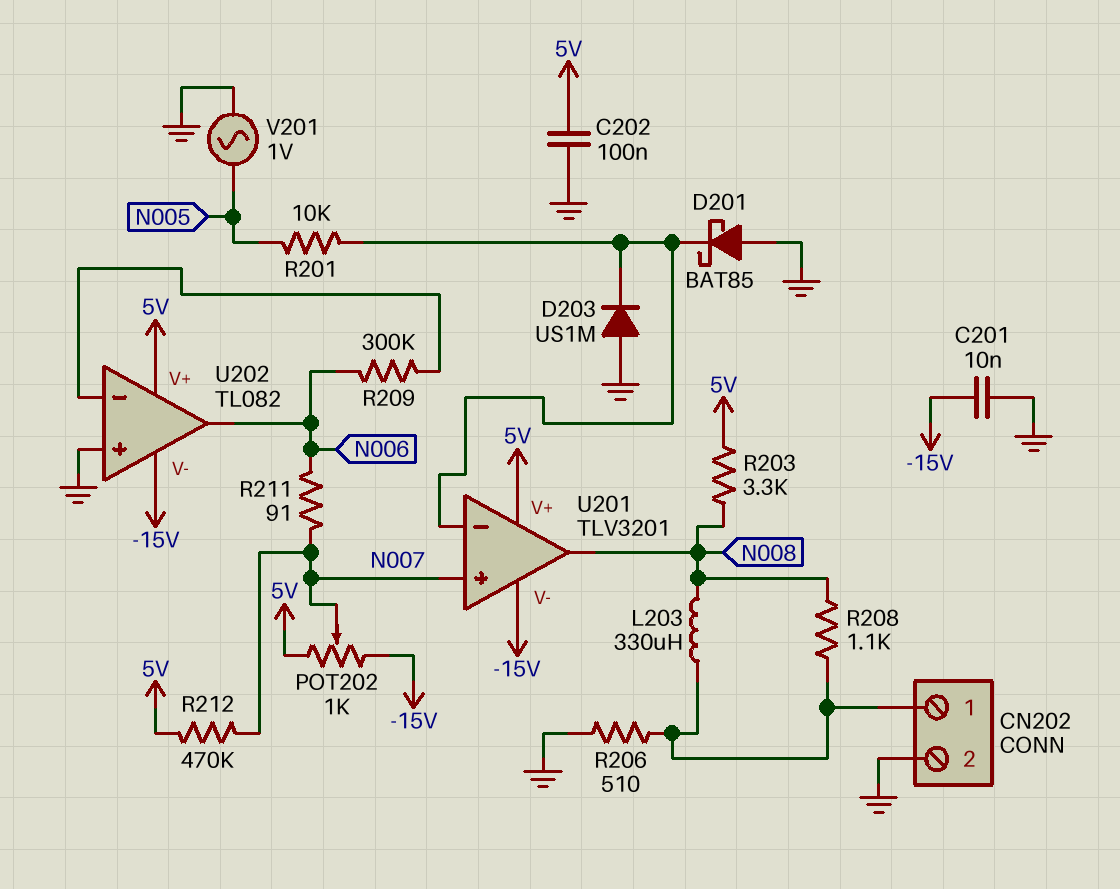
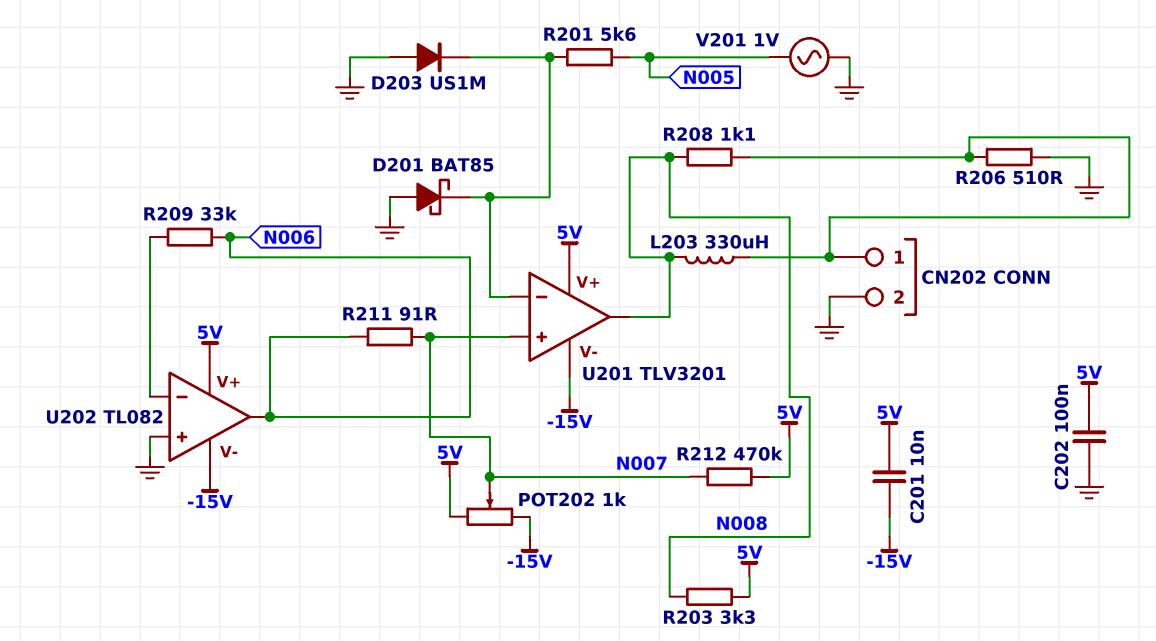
C201: 10nF (-15V, GND) -> 10nF (-15V, 5V)
R201: 10k (N005, U201/in-) -> 5.6k (N005, U201/in-)
R209: 300k (N006, U202/in-) -> 33k (N006, U202/in-)

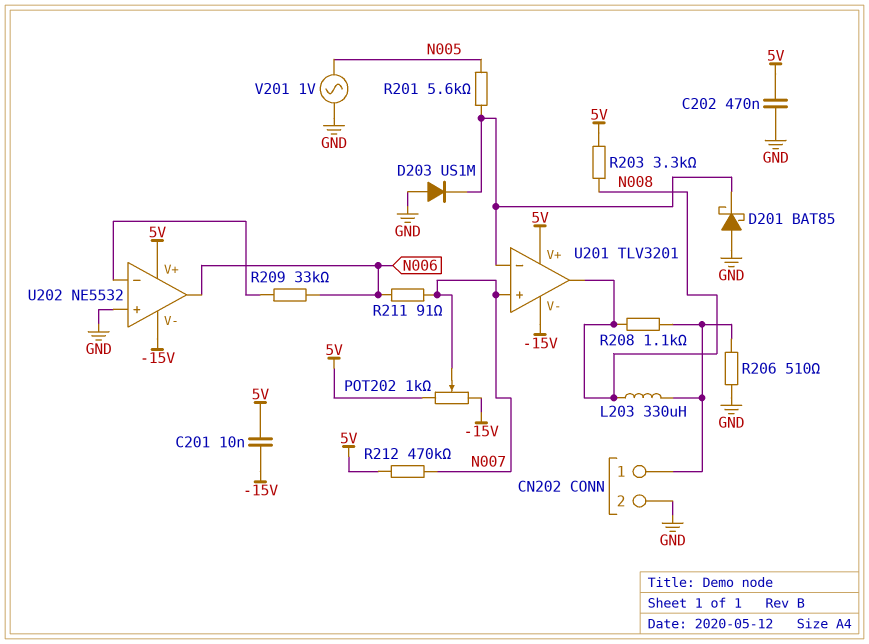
C202: 100nF (5V, GND) -> 470nF (5V, GND)
U202: TL082 -> NE5532

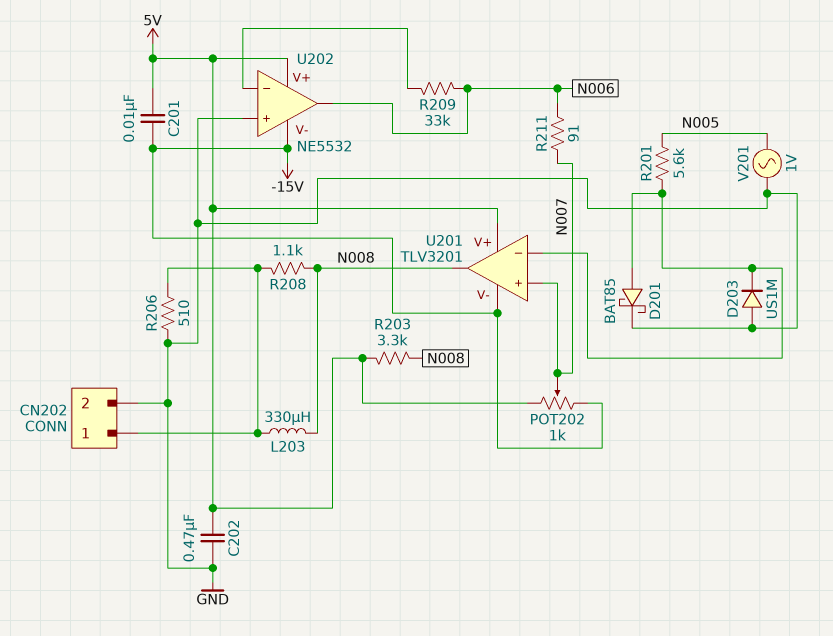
D201: schottky BAT85 (A GND, K U201/in-) -> schottky BAT85 (A U201/in-, K GND)
R212: 470k (5V, N007) -> none

